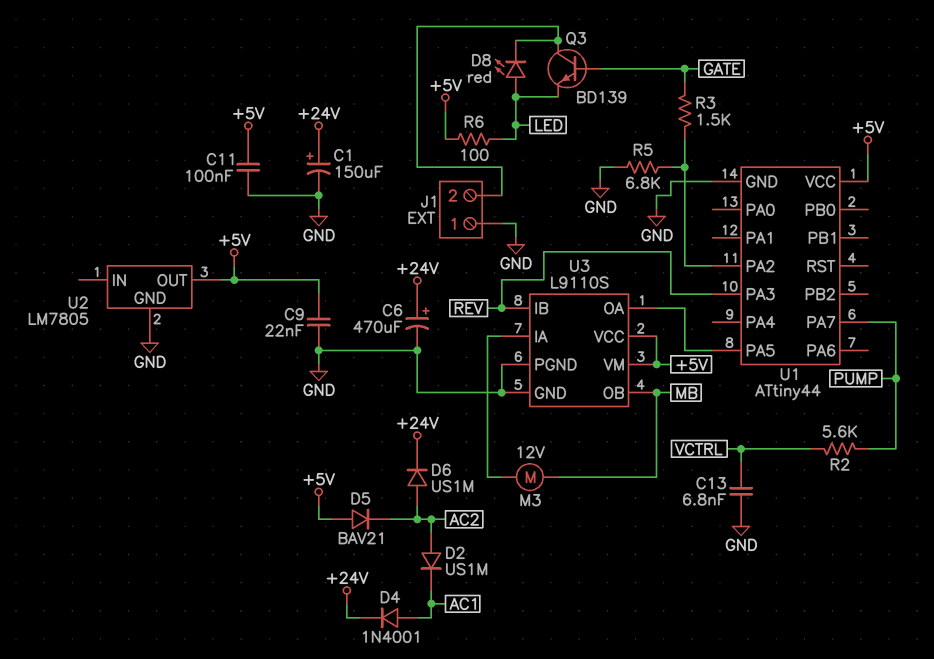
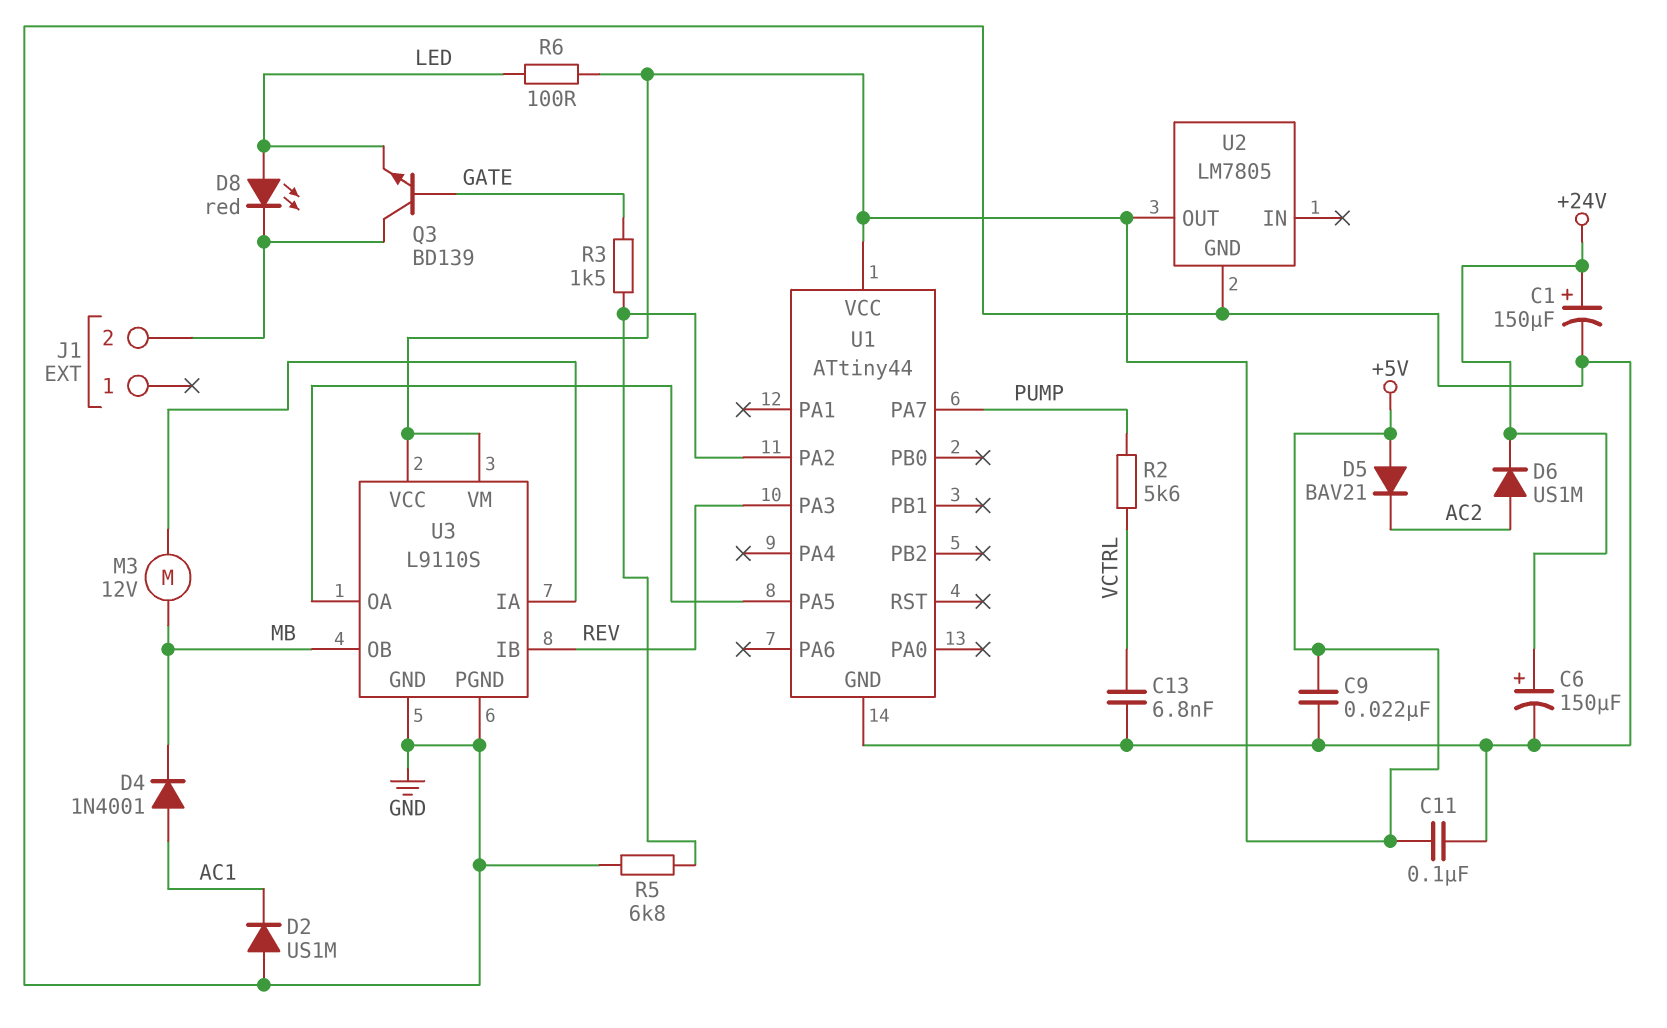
C6: 470uF (plus +24V, minus GND) -> 150uF (plus +24V, minus GND)
D2: diode US1M (A AC2, K AC1) -> diode US1M (A GND, K AC1)
D4: diode 1N4001 (A AC1, K +24V) -> diode 1N4001 (A AC1, K MB)
J1 pin 1: GND -> none

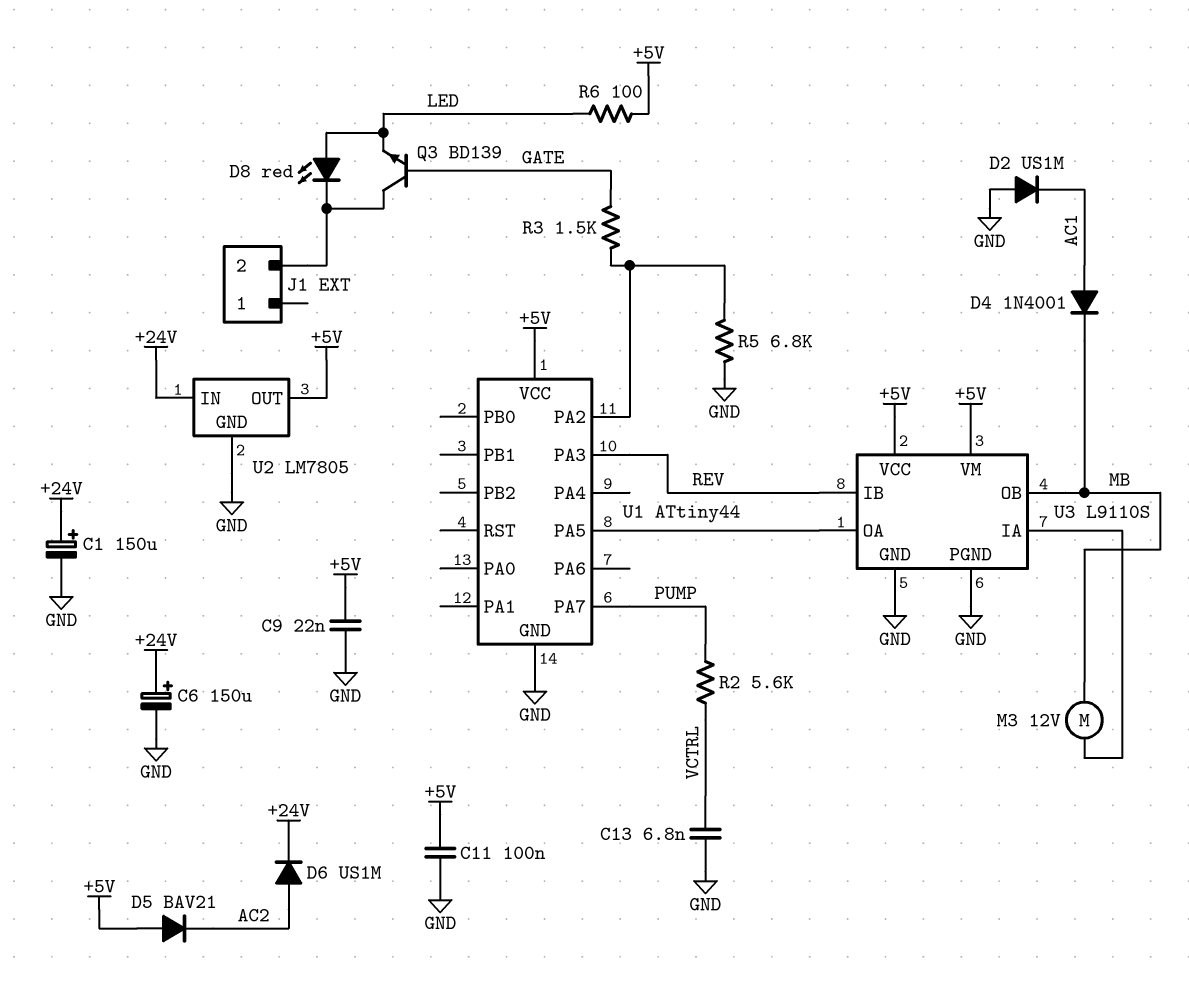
U2 pin IN: none -> +24V

